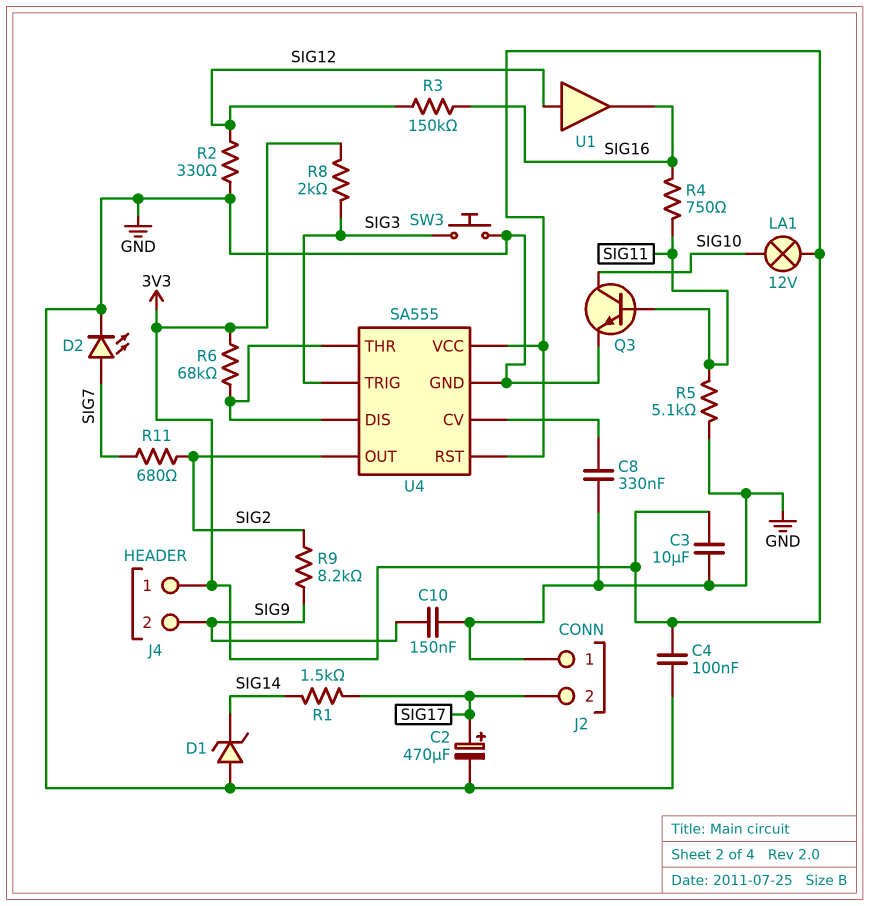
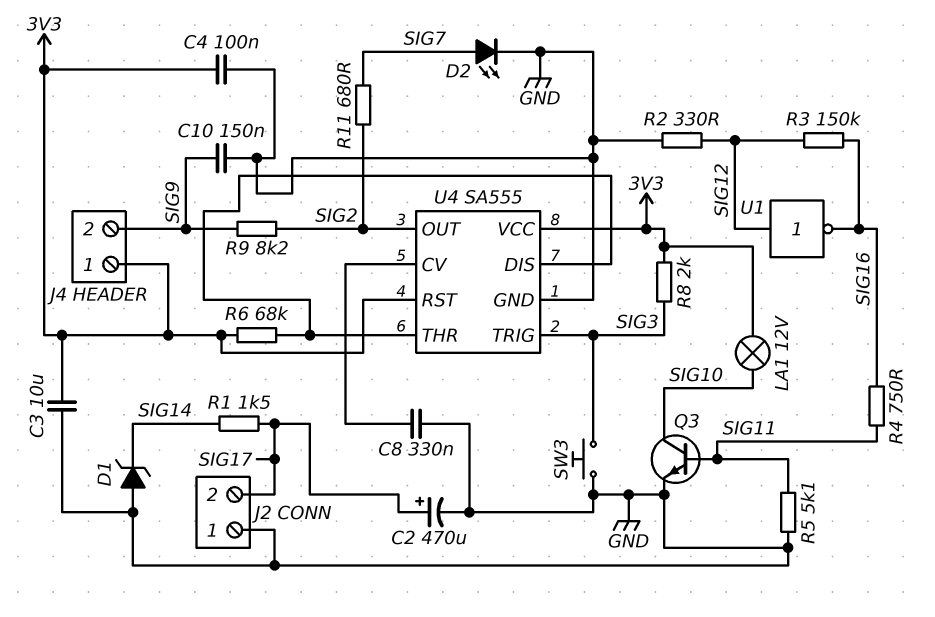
U1: buffer (in SIG12, out SIG16) -> NOT (in SIG12, out SIG16)

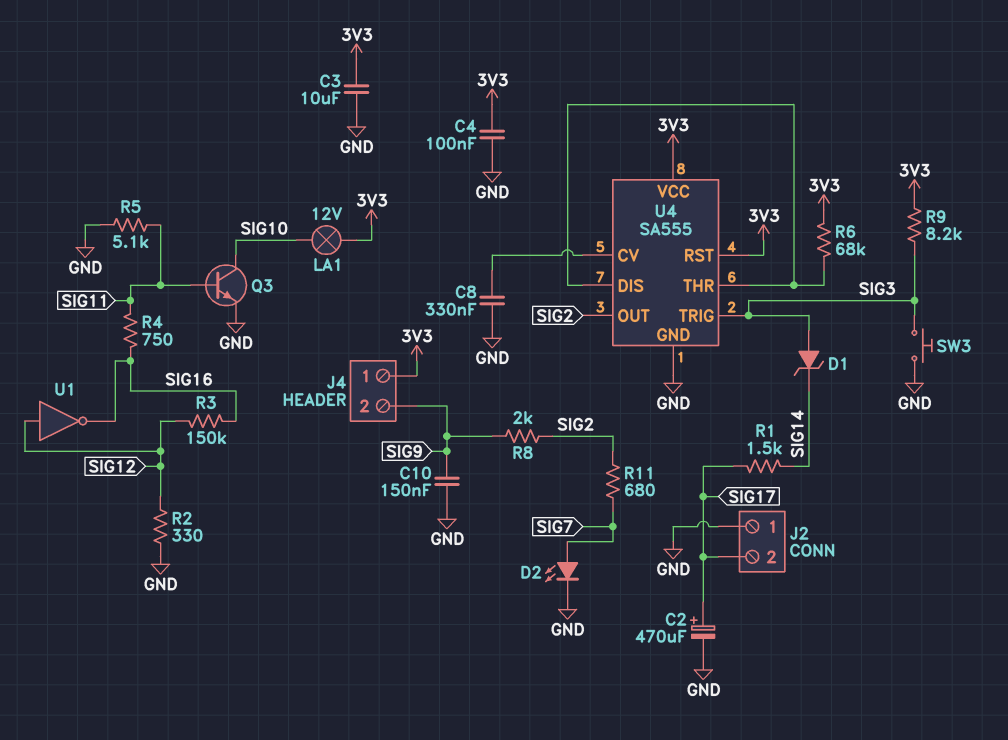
D1: zener (A GND, K SIG14) -> zener (A SIG3, K SIG14)
R8: 2k (3V3, SIG3) -> 2k (SIG2, SIG9)
R9: 8.2k (SIG2, SIG9) -> 8.2k (3V3, SIG3)

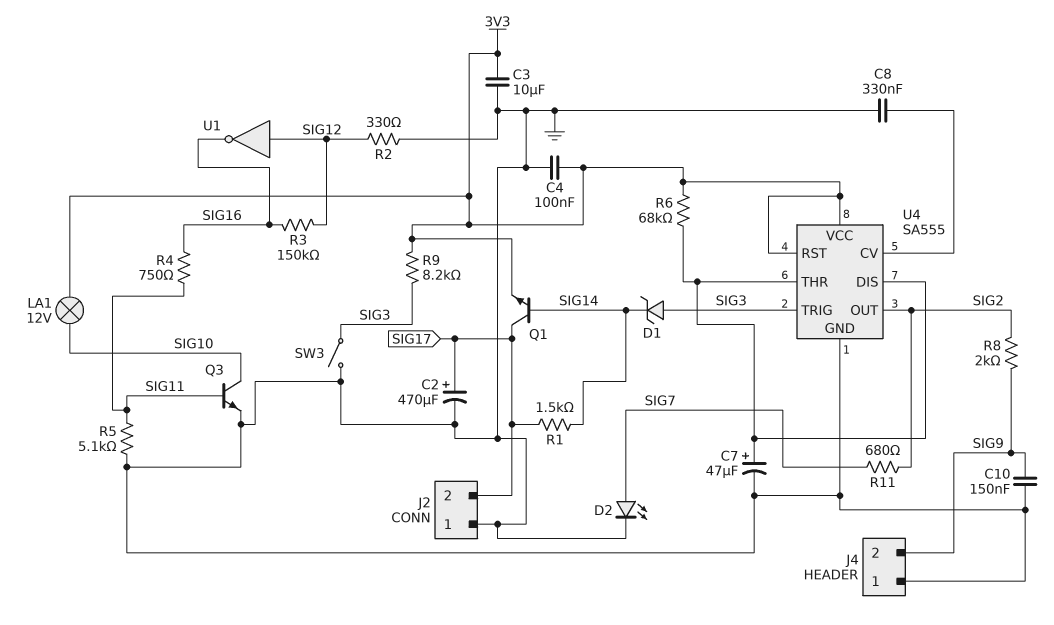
C7: none -> 47uF (plus U4/DIS, minus GND)
J4 pin 1: 3V3 -> GND
Q1: none -> NPN (B SIG14, C SIG17, E 3V3)
SW3: button (GND, SIG3) -> switch (GND, SIG3)

